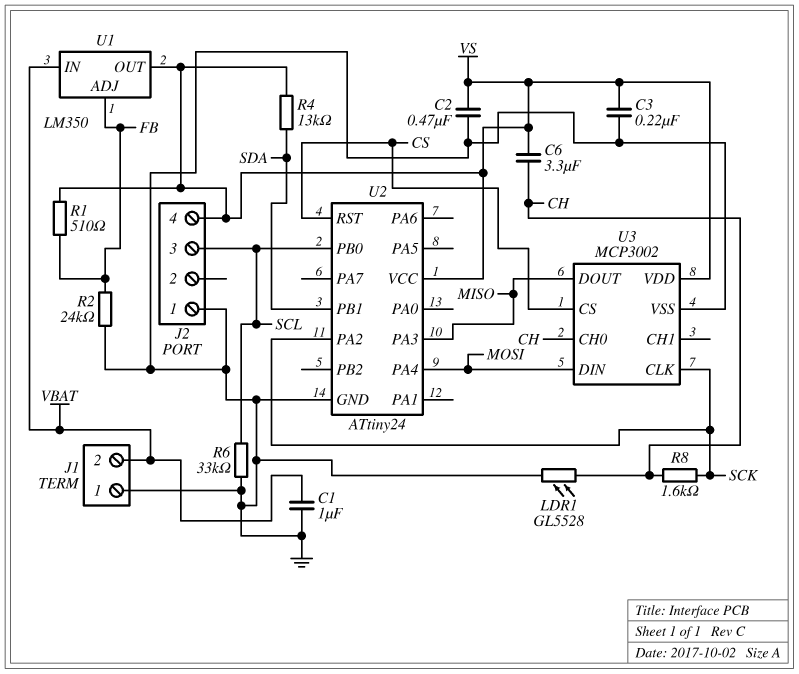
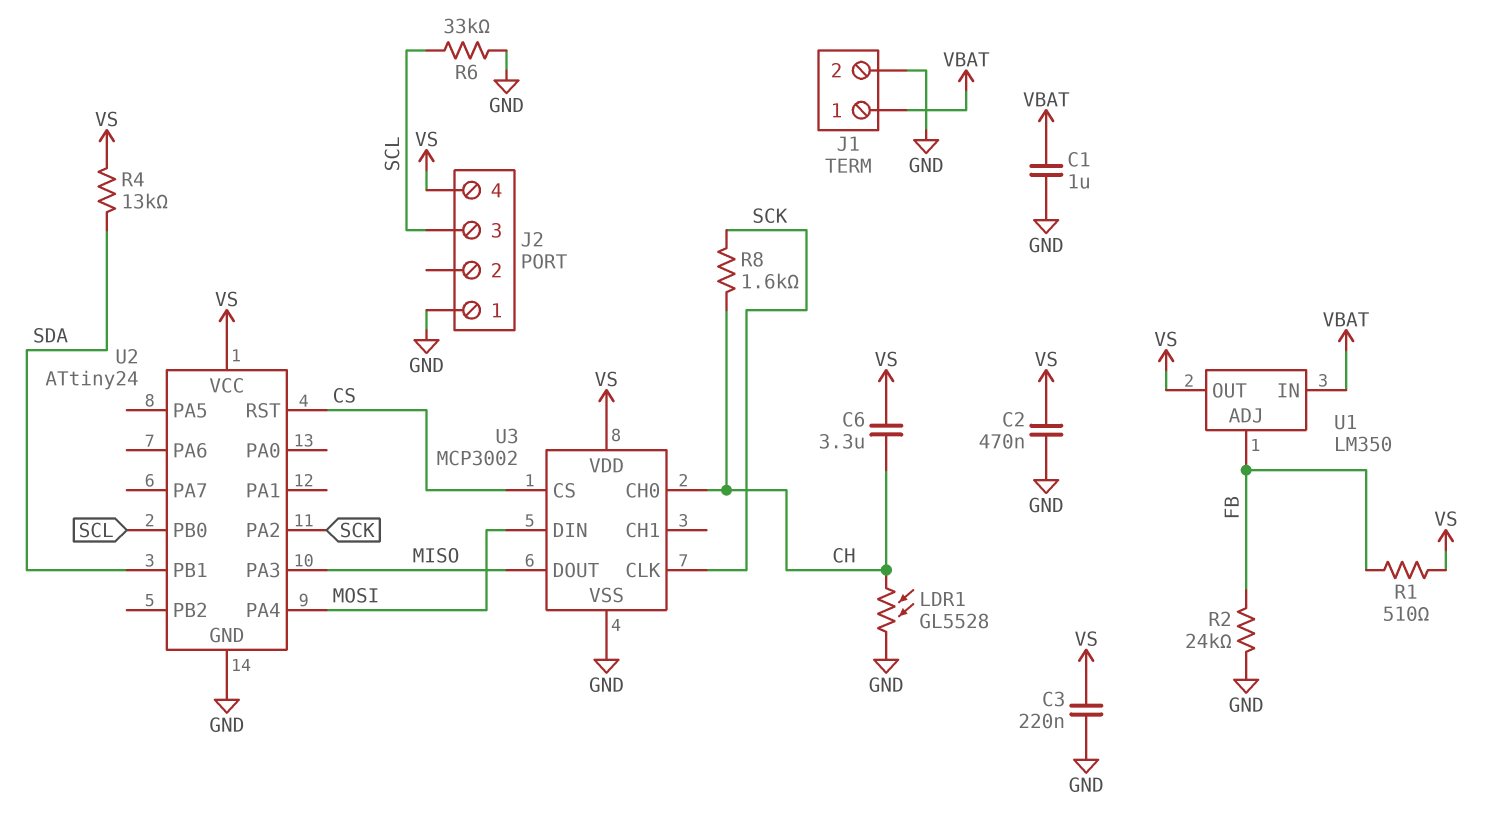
J1 pin 1: GND -> VBAT
J1 pin 2: VBAT -> GND

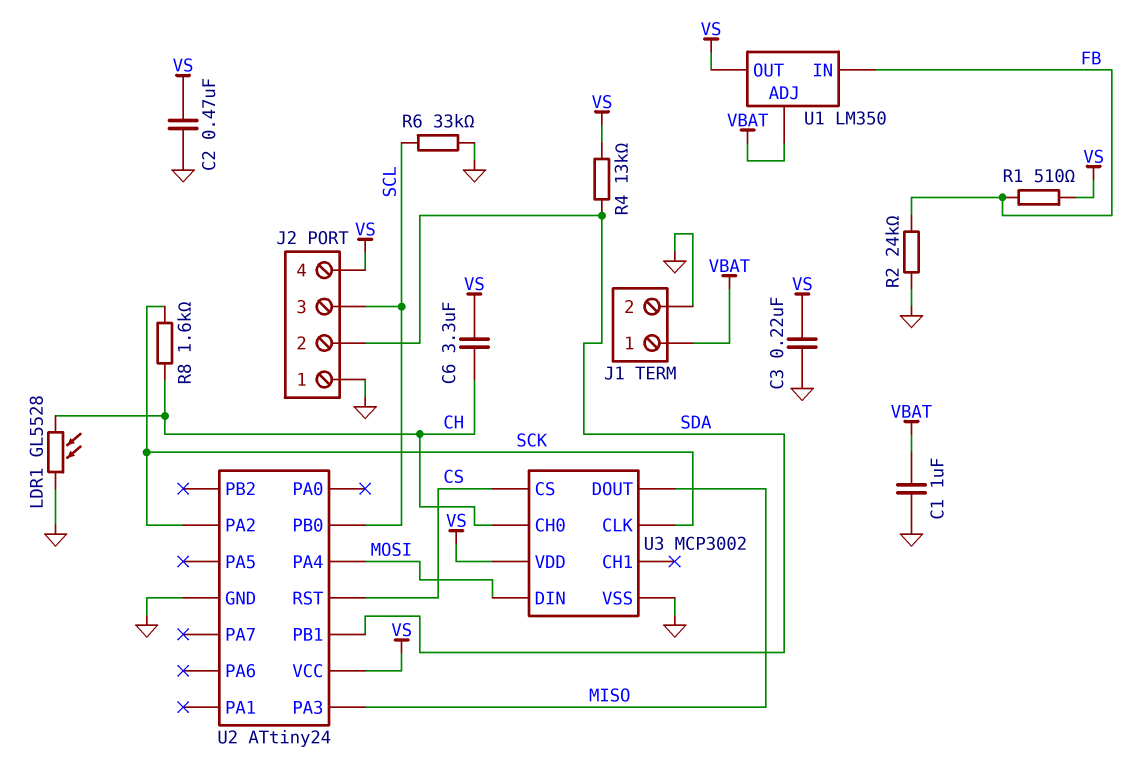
J2 pin 2: none -> SDA
U1 pin ADJ: FB -> VBAT
U1 pin IN: VBAT -> FB

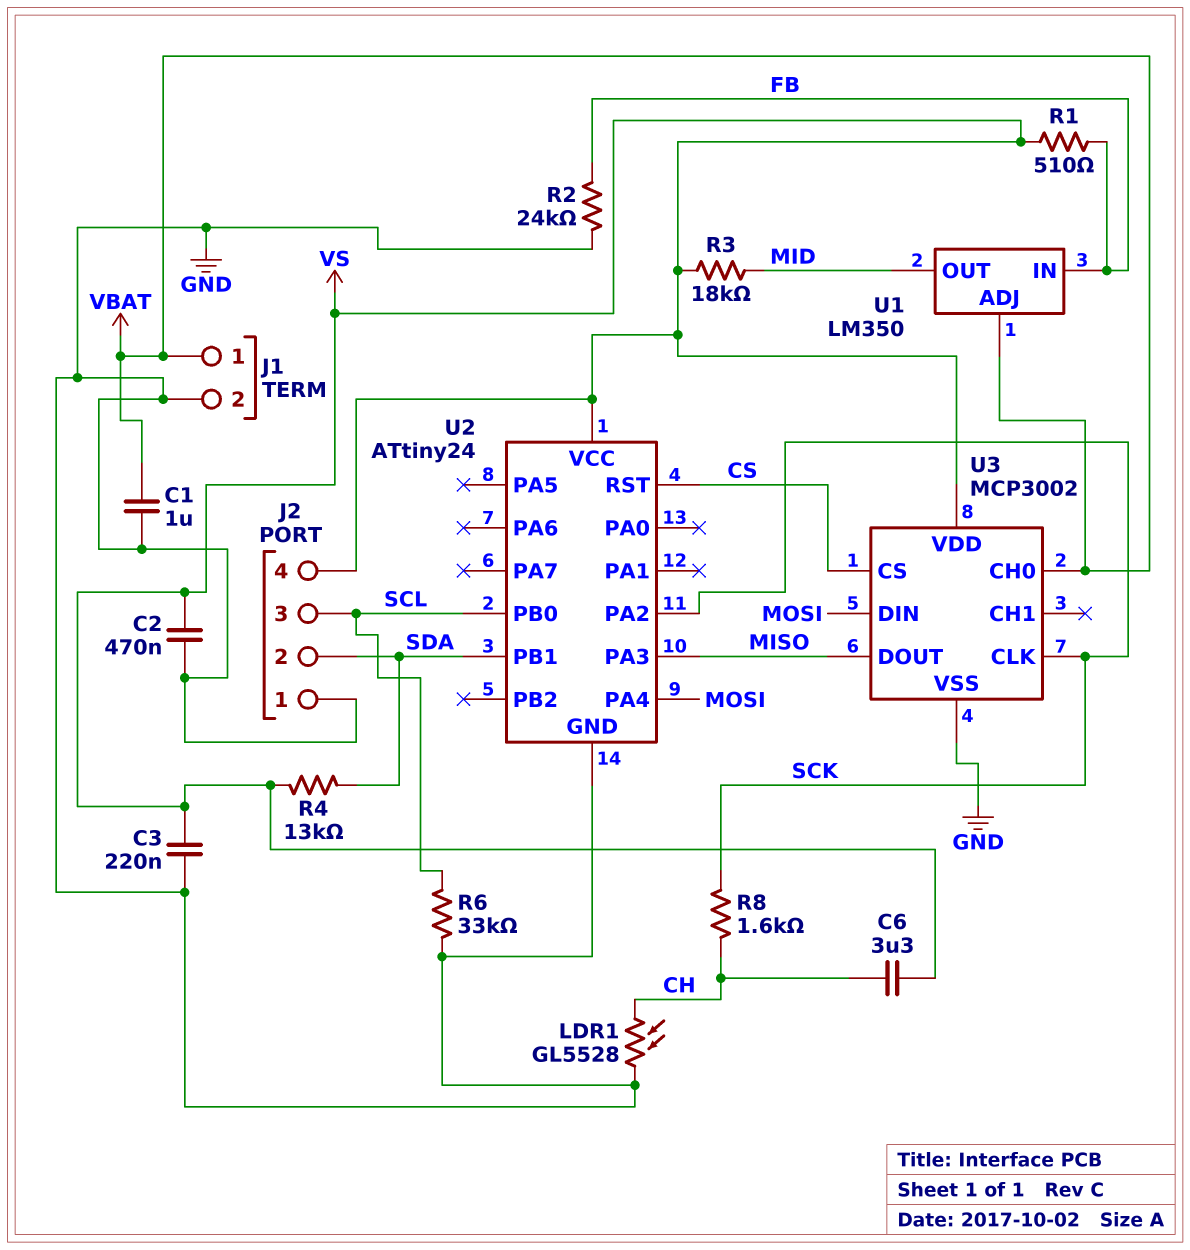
R3: none -> 18k (MID, VS)
U1 pin OUT: VS -> MID
U3 pin CH0: CH -> VBAT

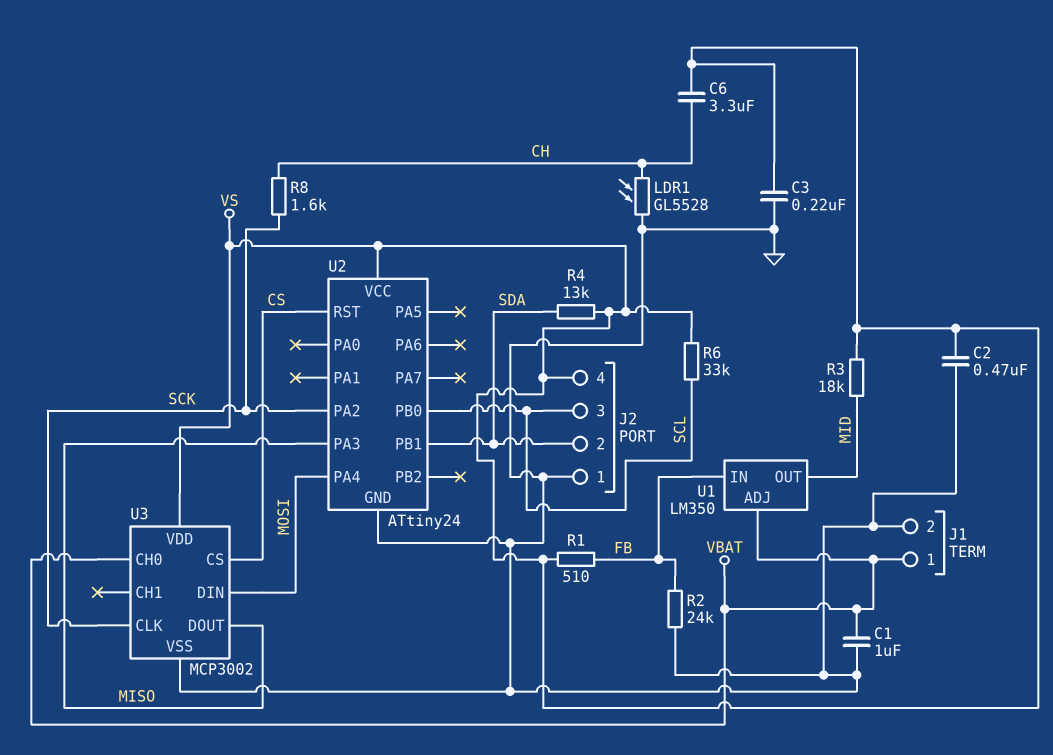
R6: 33k (GND, SCL) -> 33k (SCL, VS)

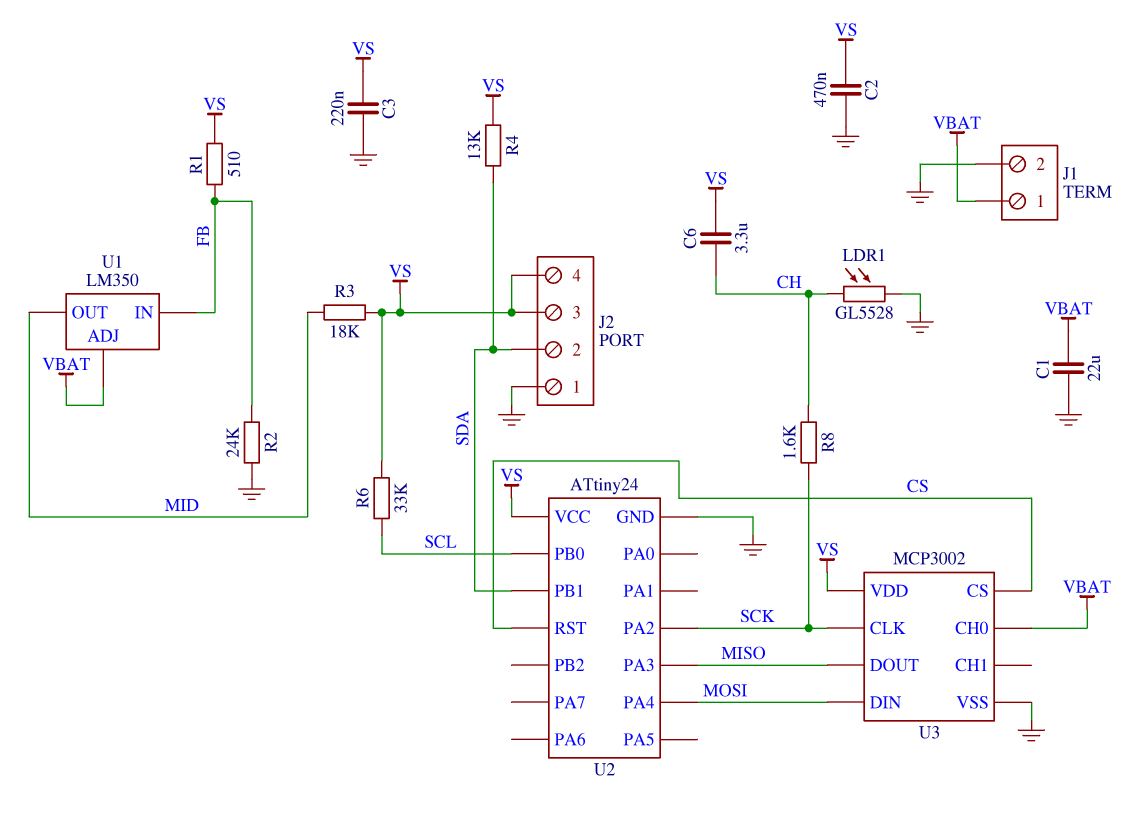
C1: 1uF (GND, VBAT) -> 22uF (GND, VBAT)
J2 pin 3: SCL -> VS

